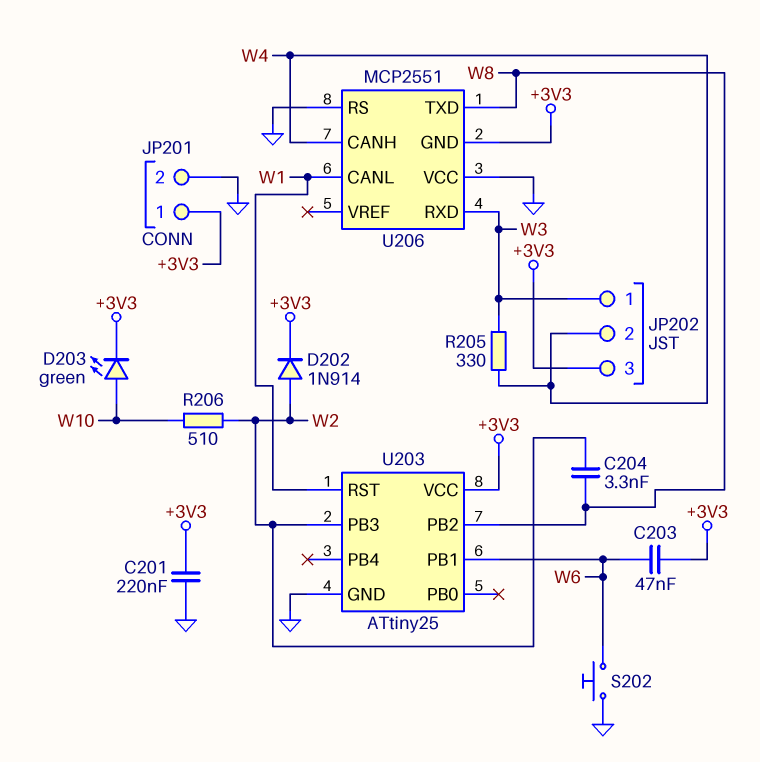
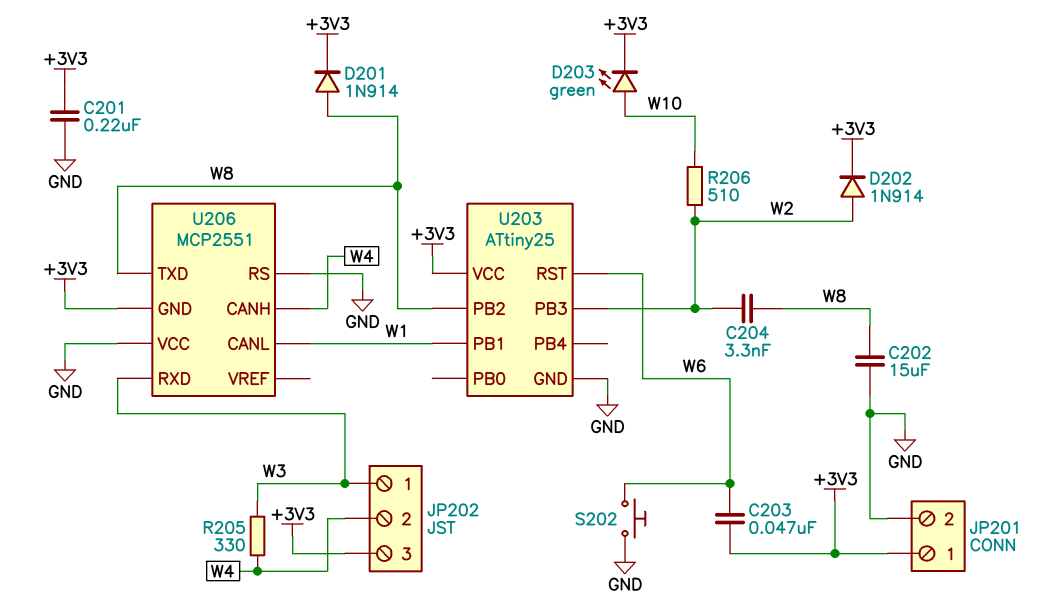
C202: none -> 15uF (GND, W8)
D201: none -> diode 1N914 (A W8, K +3V3)
U203 pin PB1: W6 -> W1
U203 pin RST: W1 -> W6

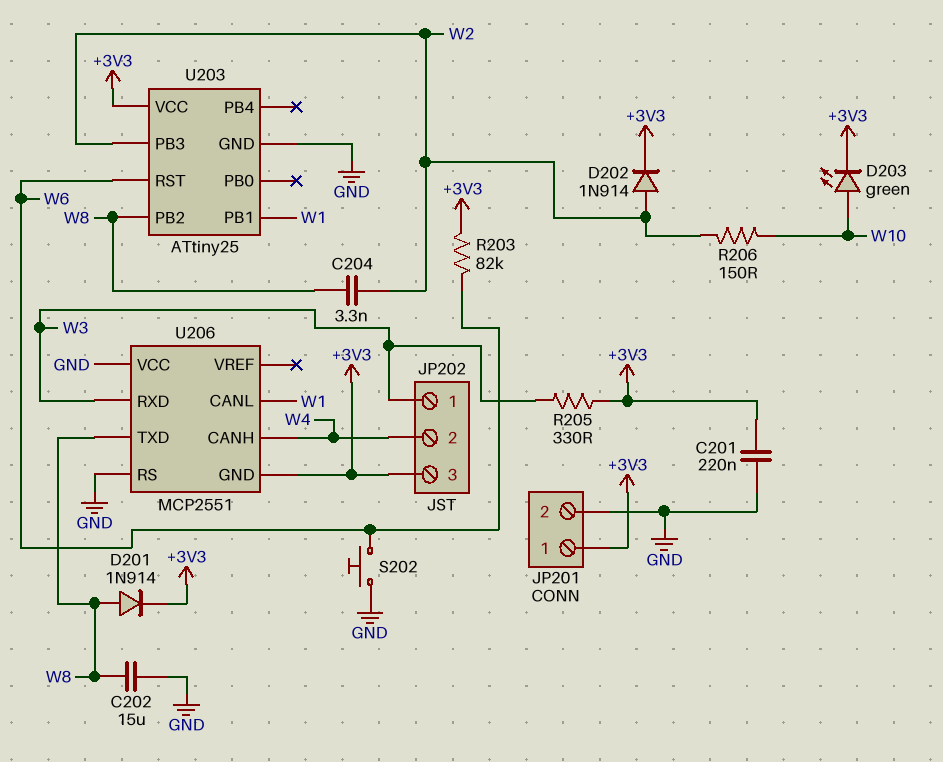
C203: 47nF (+3V3, W6) -> none
R203: none -> 82k (+3V3, W6)
R205: 330 (W3, W4) -> 330 (+3V3, W3)
R206: 510 (W2, W10) -> 150 (W2, W10)

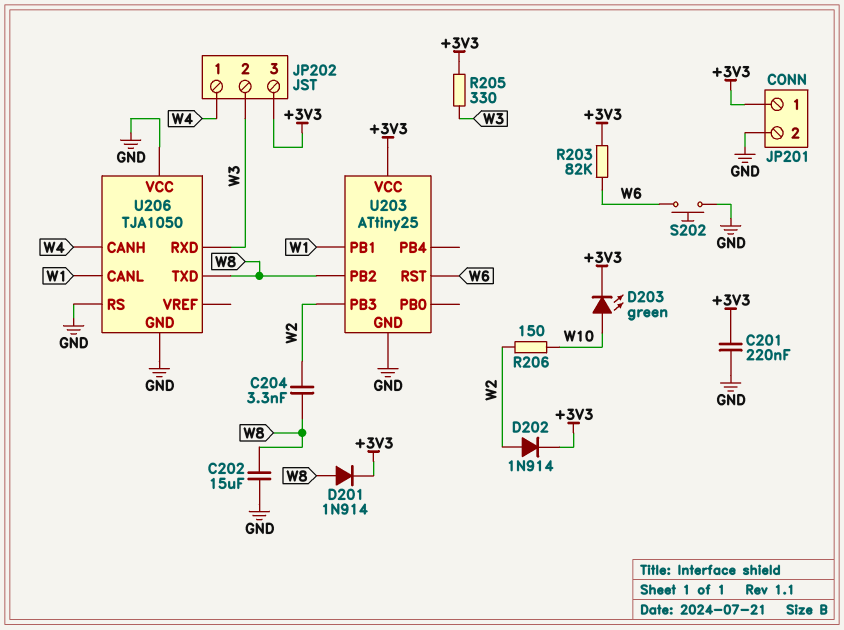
JP202 pin 1: W3 -> W4
JP202 pin 2: W4 -> W3
U206: MCP2551 -> TJA1050
U206 pin GND: +3V3 -> GND

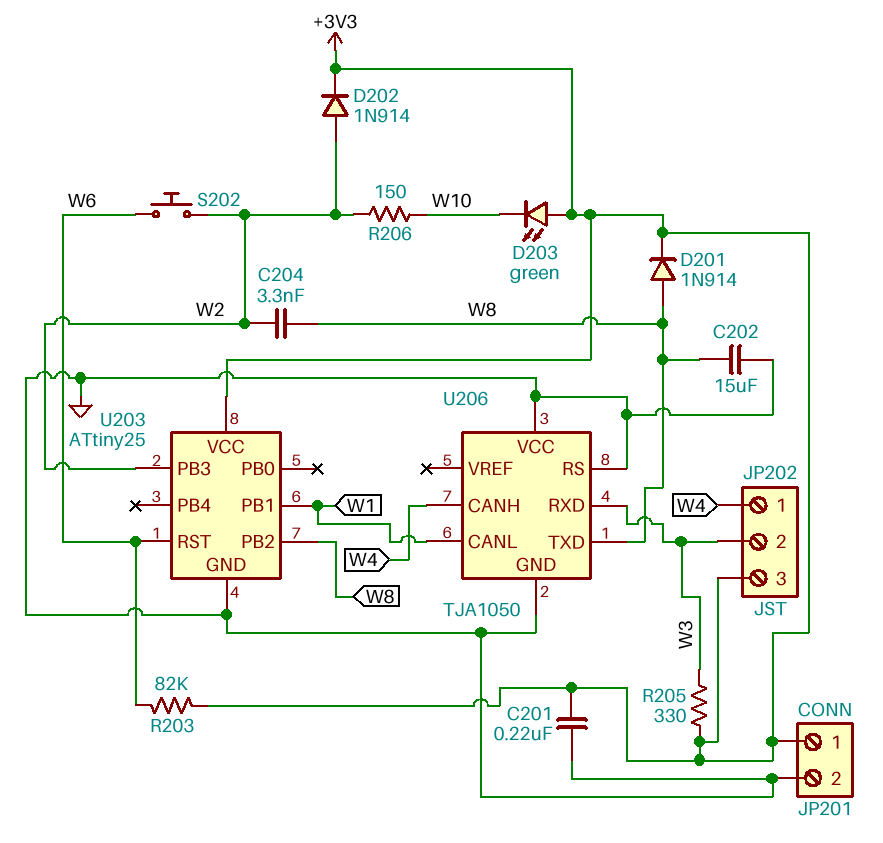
D203: LED green (A W10, K +3V3) -> LED green (A +3V3, K W10)
S202: button (GND, W6) -> button (W2, W6)

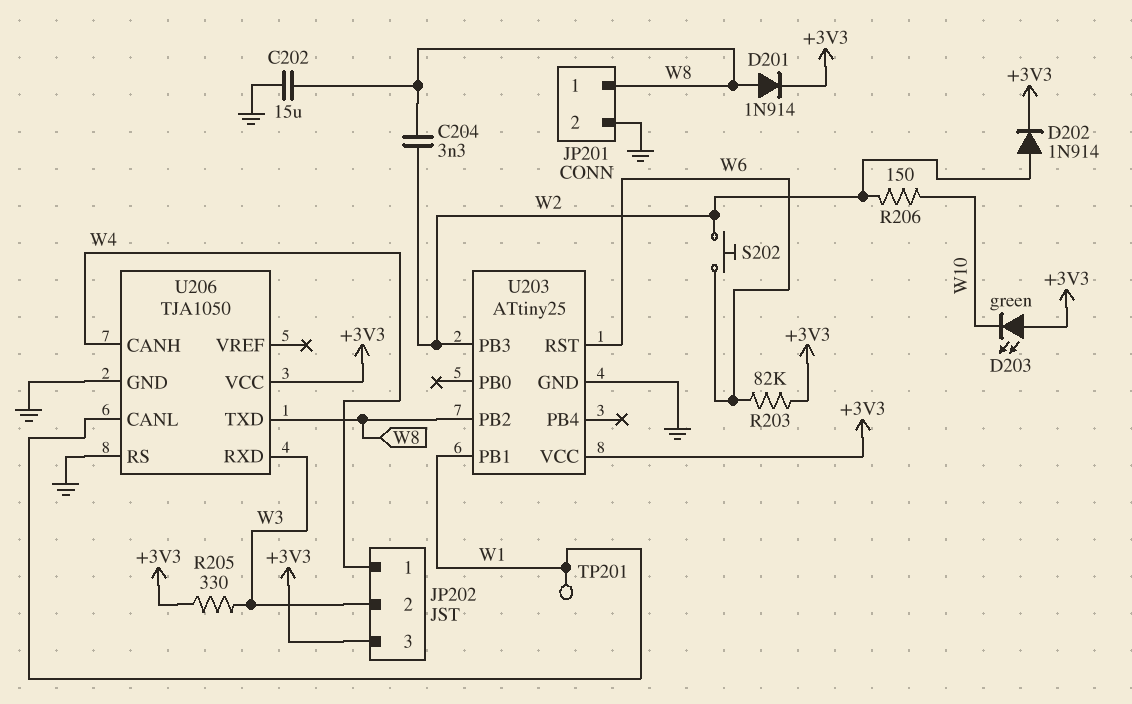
C201: 220nF (+3V3, GND) -> none
JP201 pin 1: +3V3 -> W8
TP201: none -> test point (W1)
U206 pin VCC: GND -> +3V3

